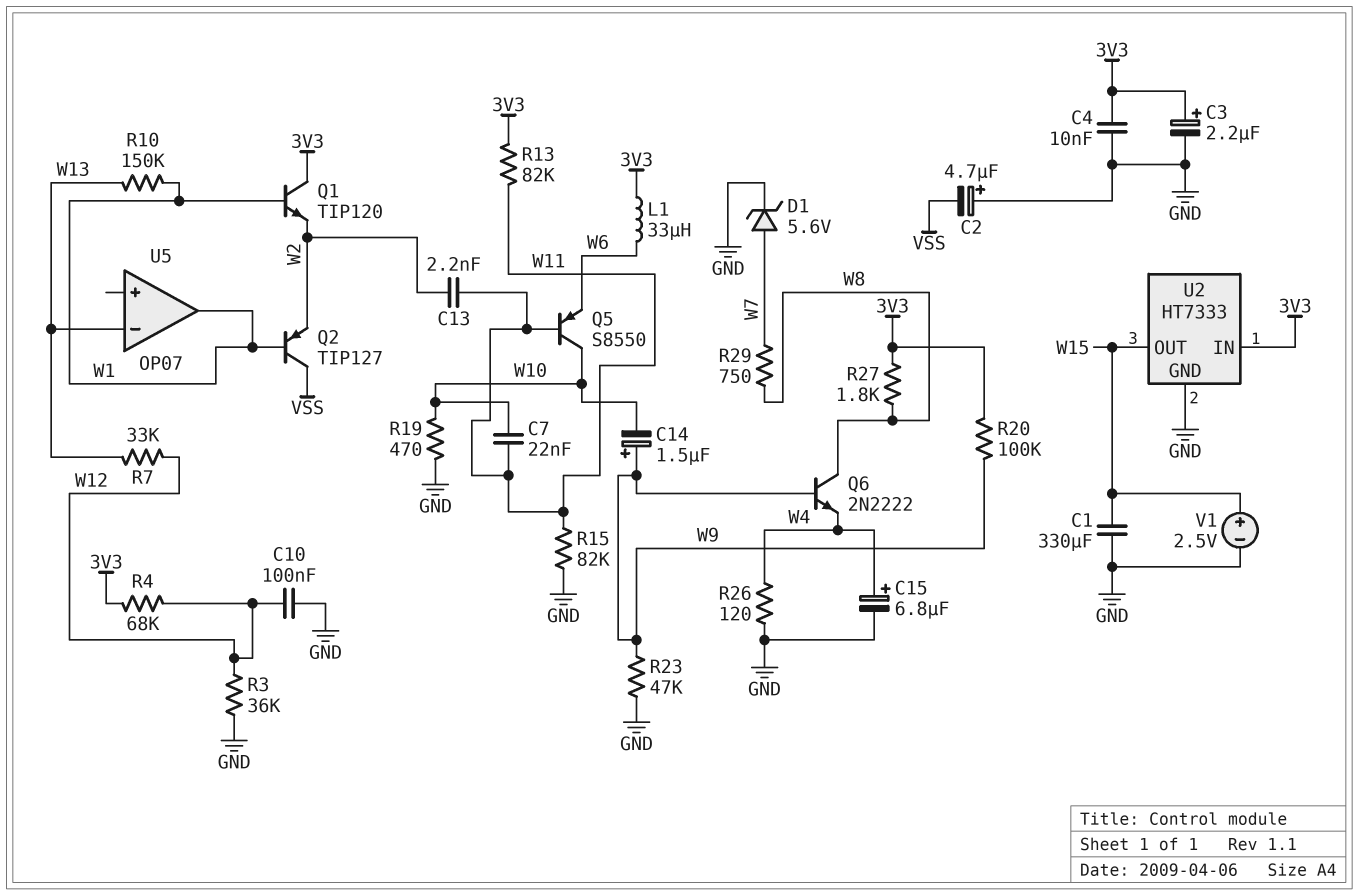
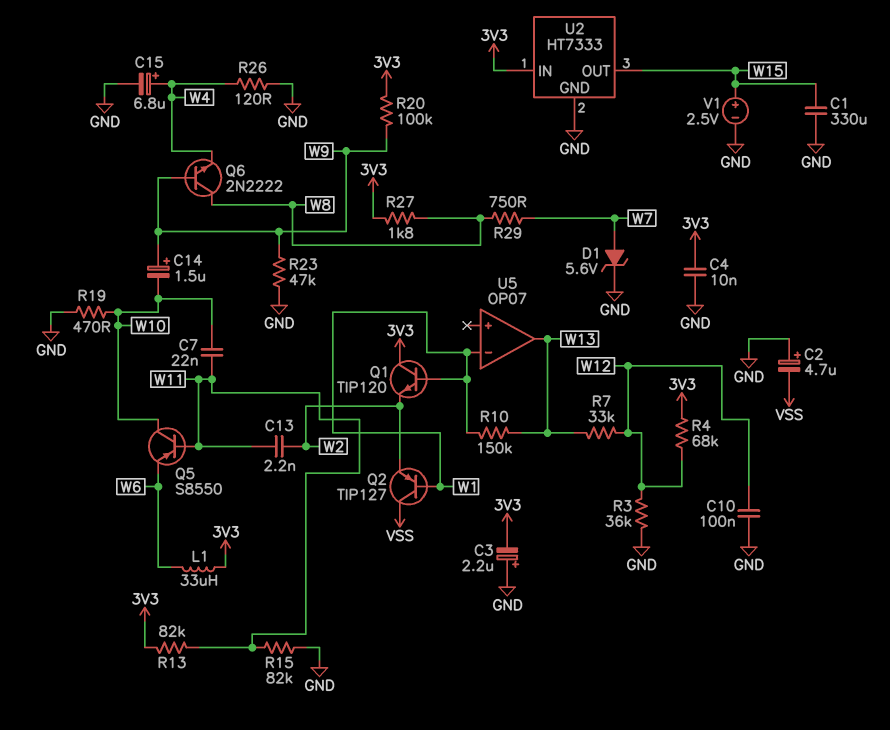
C3: 2.2uF (plus 3V3, minus GND) -> 2.2uF (plus GND, minus 3V3)
U5 pin in-: W13 -> W1
U5 pin out: W1 -> W13

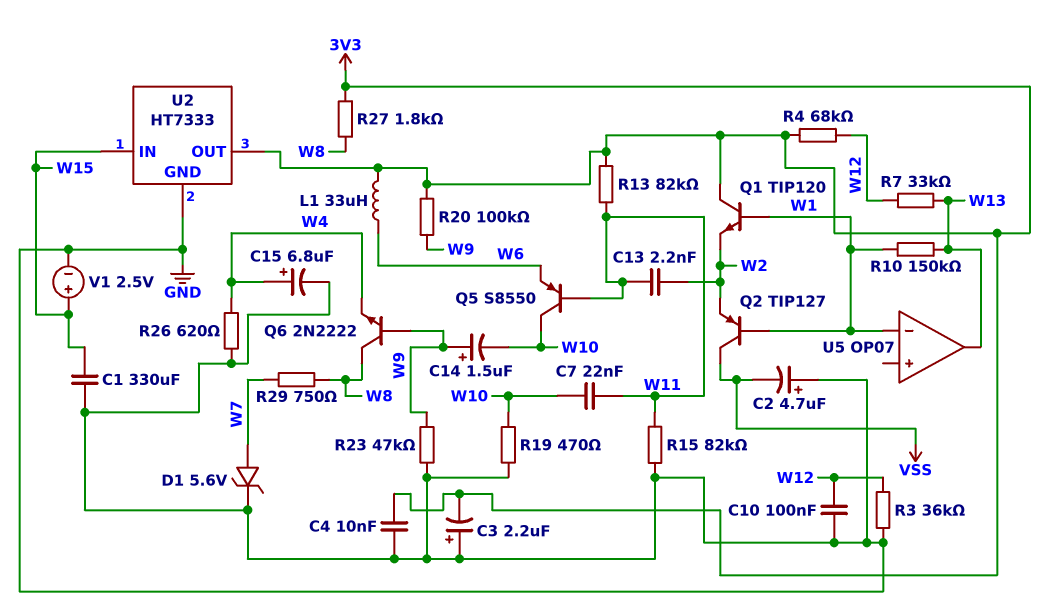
R26: 120 (GND, W4) -> 620 (GND, W4)
U2 pin IN: 3V3 -> W15
U2 pin OUT: W15 -> 3V3

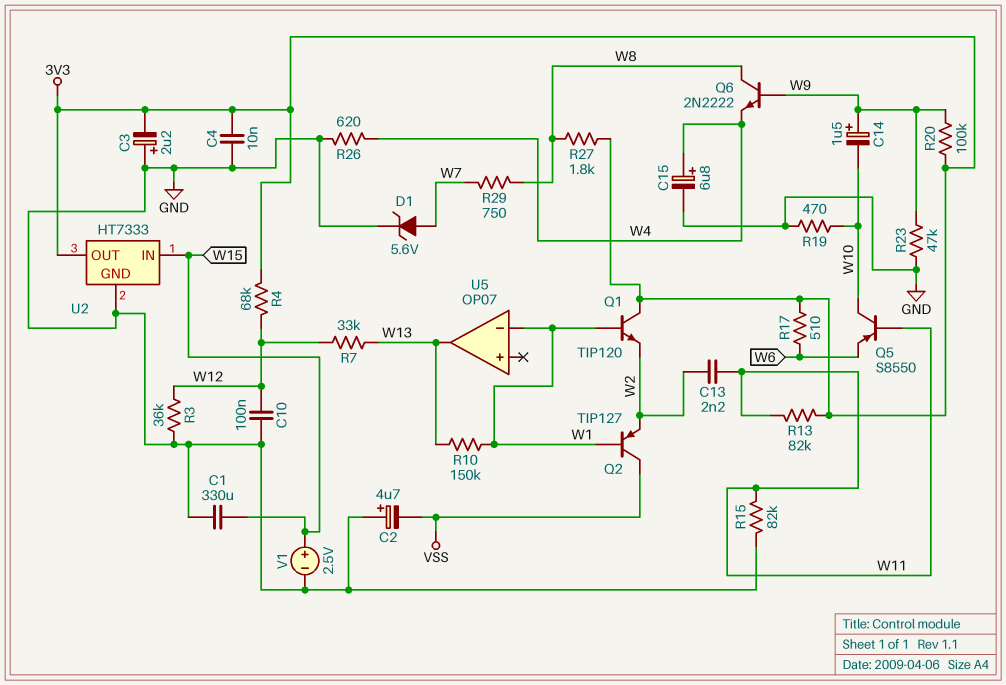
C7: 22nF (W10, W11) -> none
L1: 33uH (3V3, W6) -> none
R17: none -> 510 (3V3, W6)

